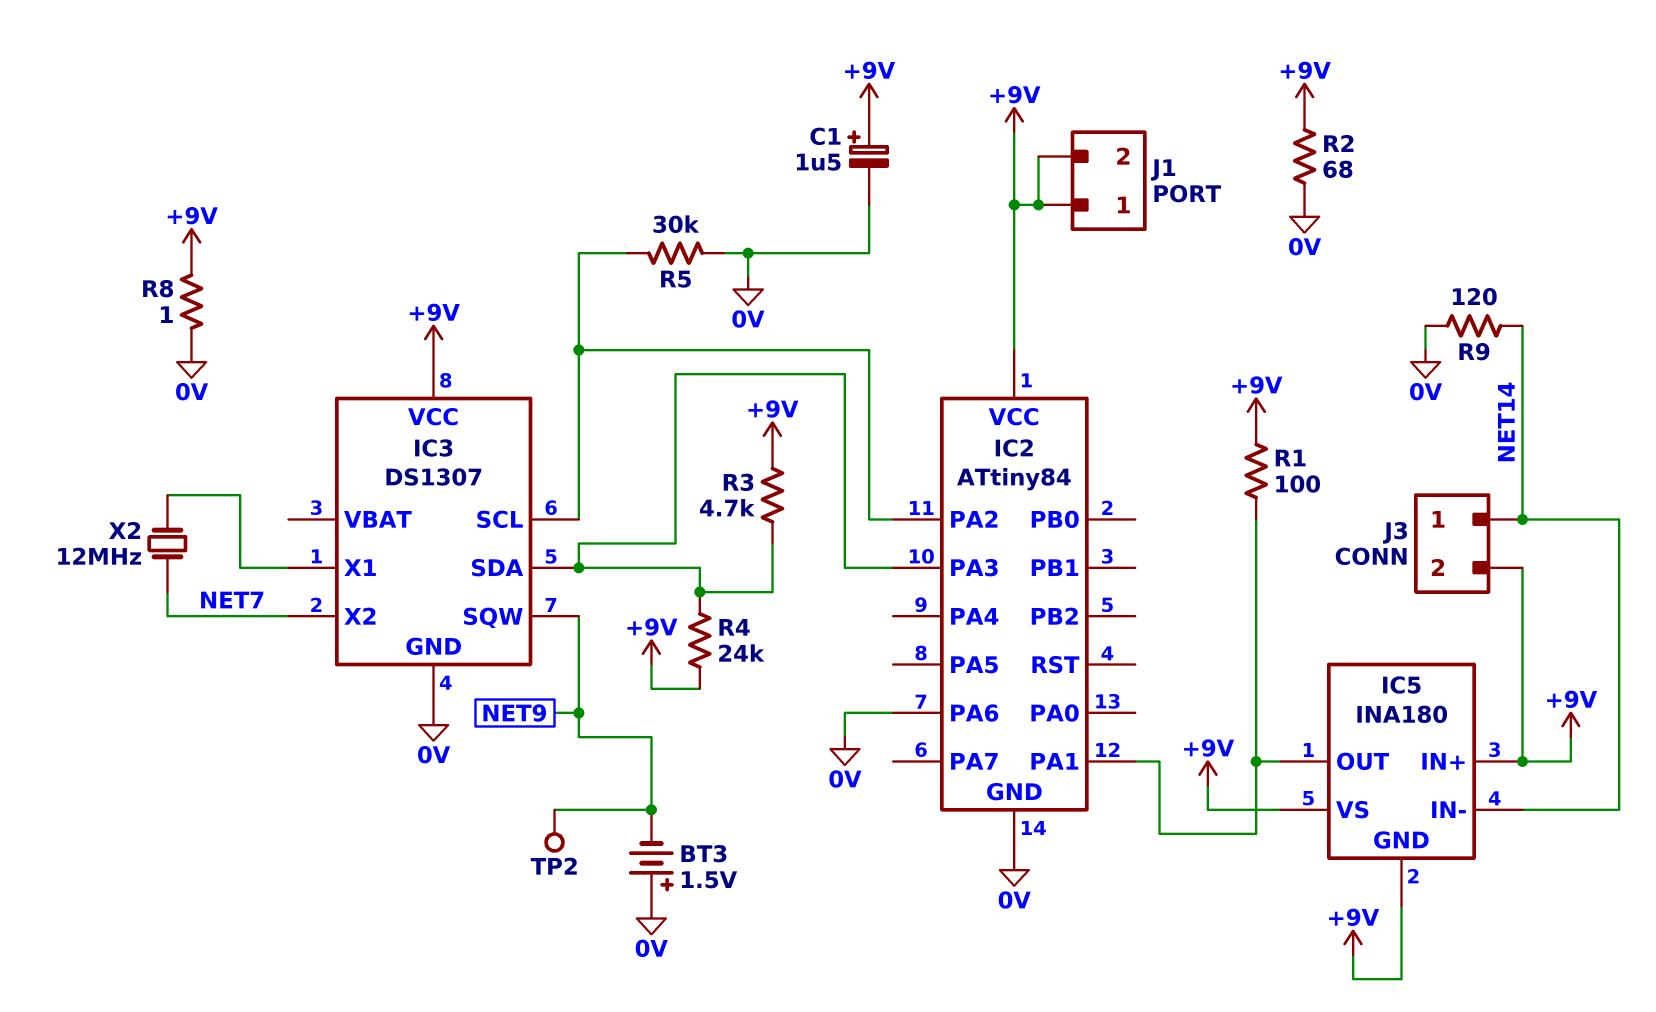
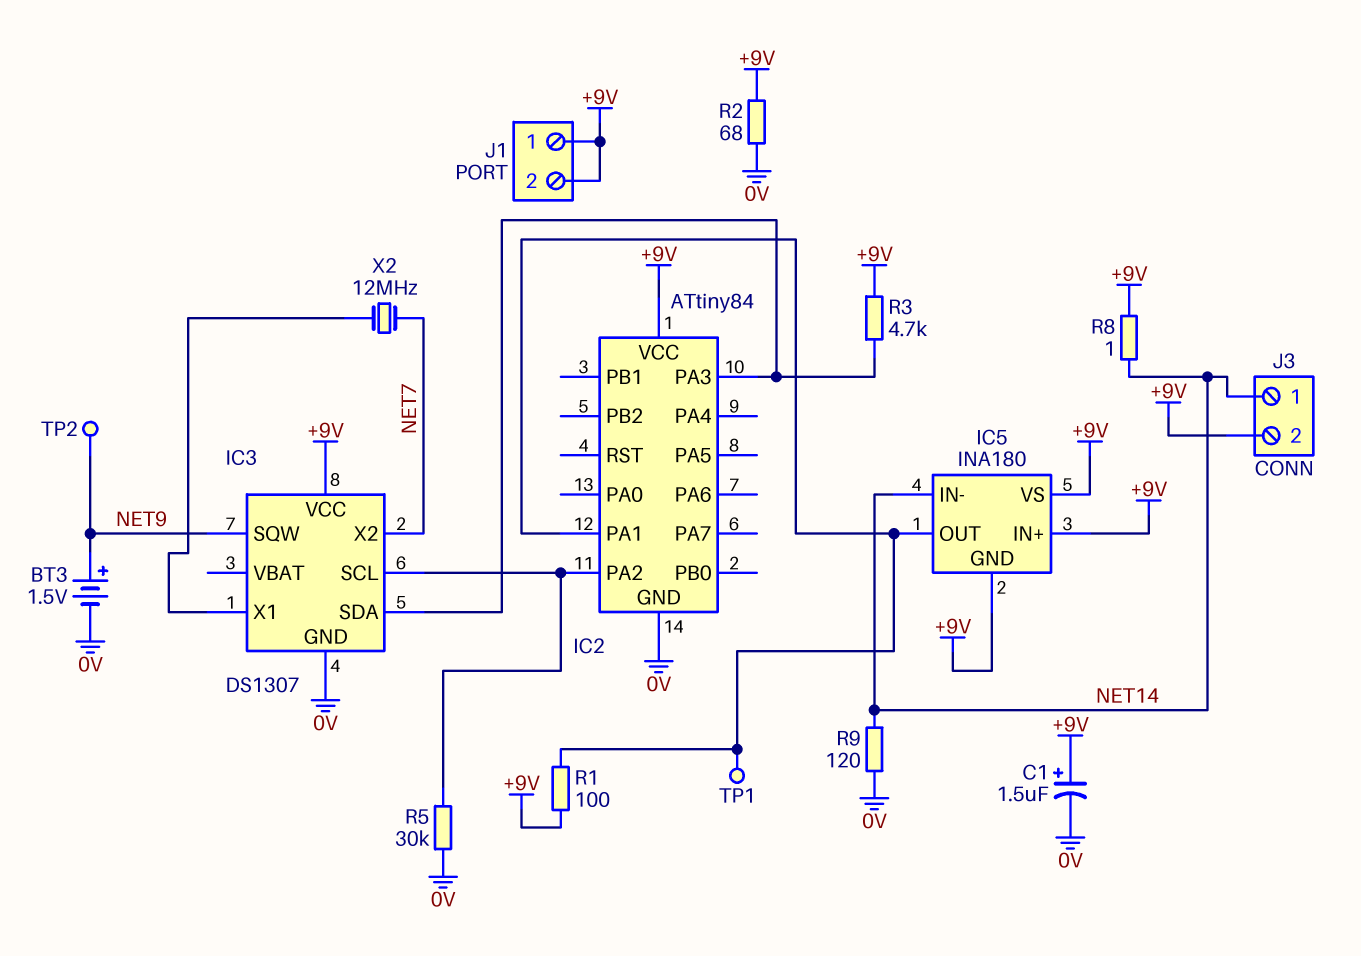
BT3: 1.5V (plus 0V, minus NET9) -> 1.5V (plus NET9, minus 0V)
IC2 pin PA6: 0V -> none
R4: 24k (+9V, IC2/PA3) -> none
R8: 1 (+9V, 0V) -> 1 (+9V, NET14)
TP1: none -> test point (IC2/PA1)

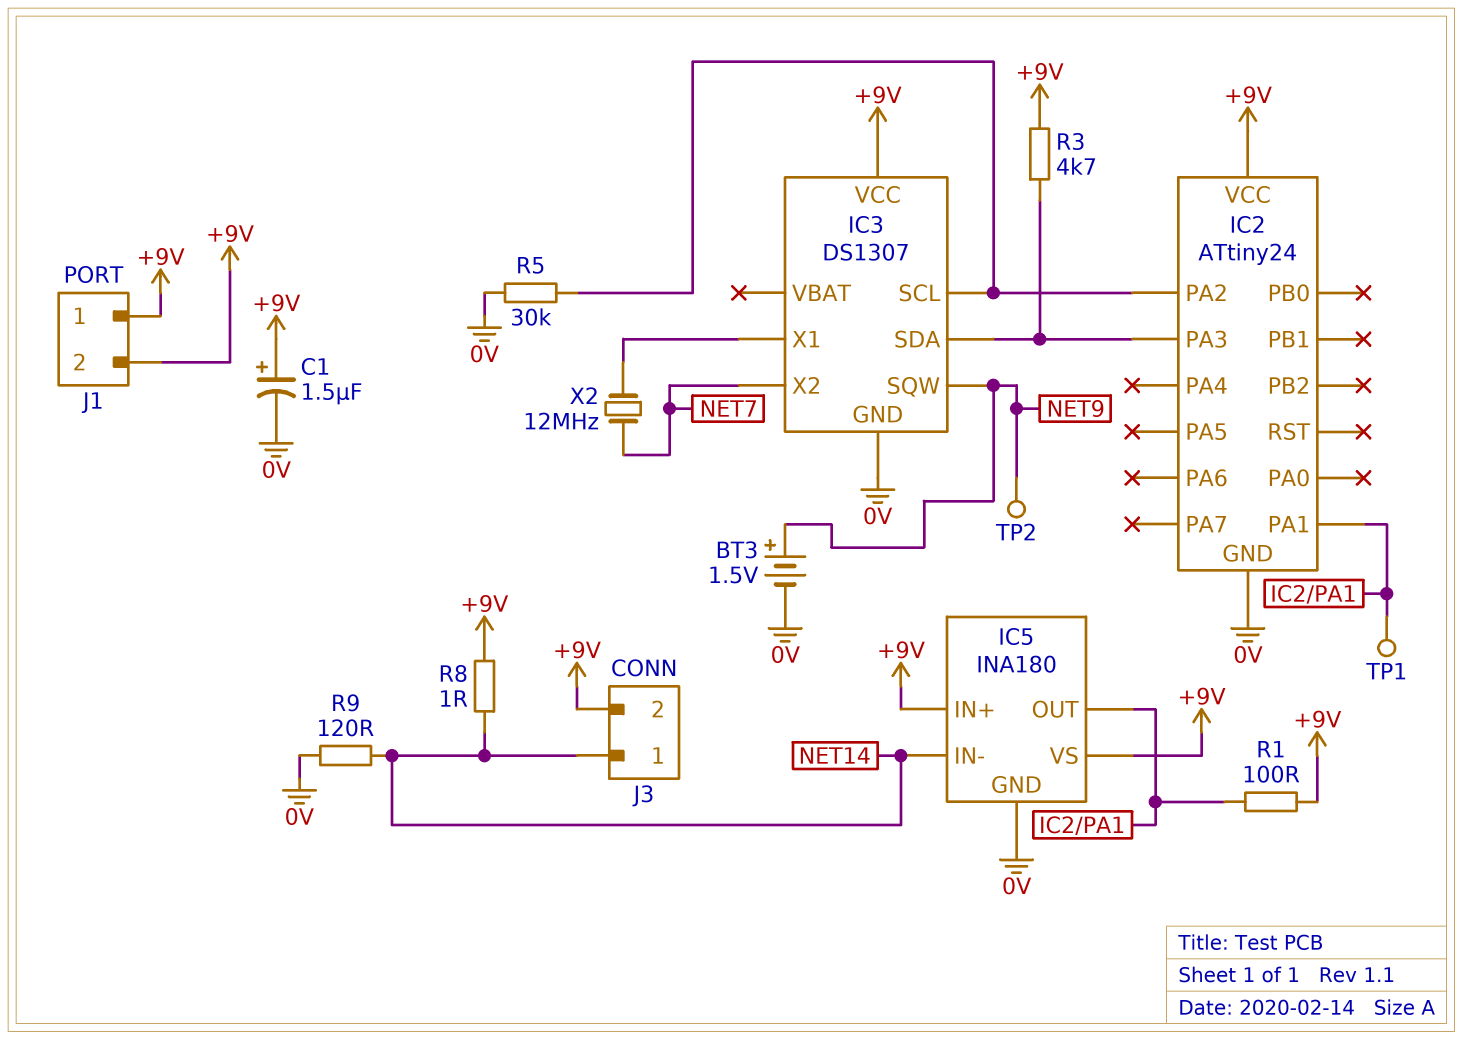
IC2: ATtiny84 -> ATtiny24
IC5 pin GND: +9V -> 0V
R2: 68 (+9V, 0V) -> none

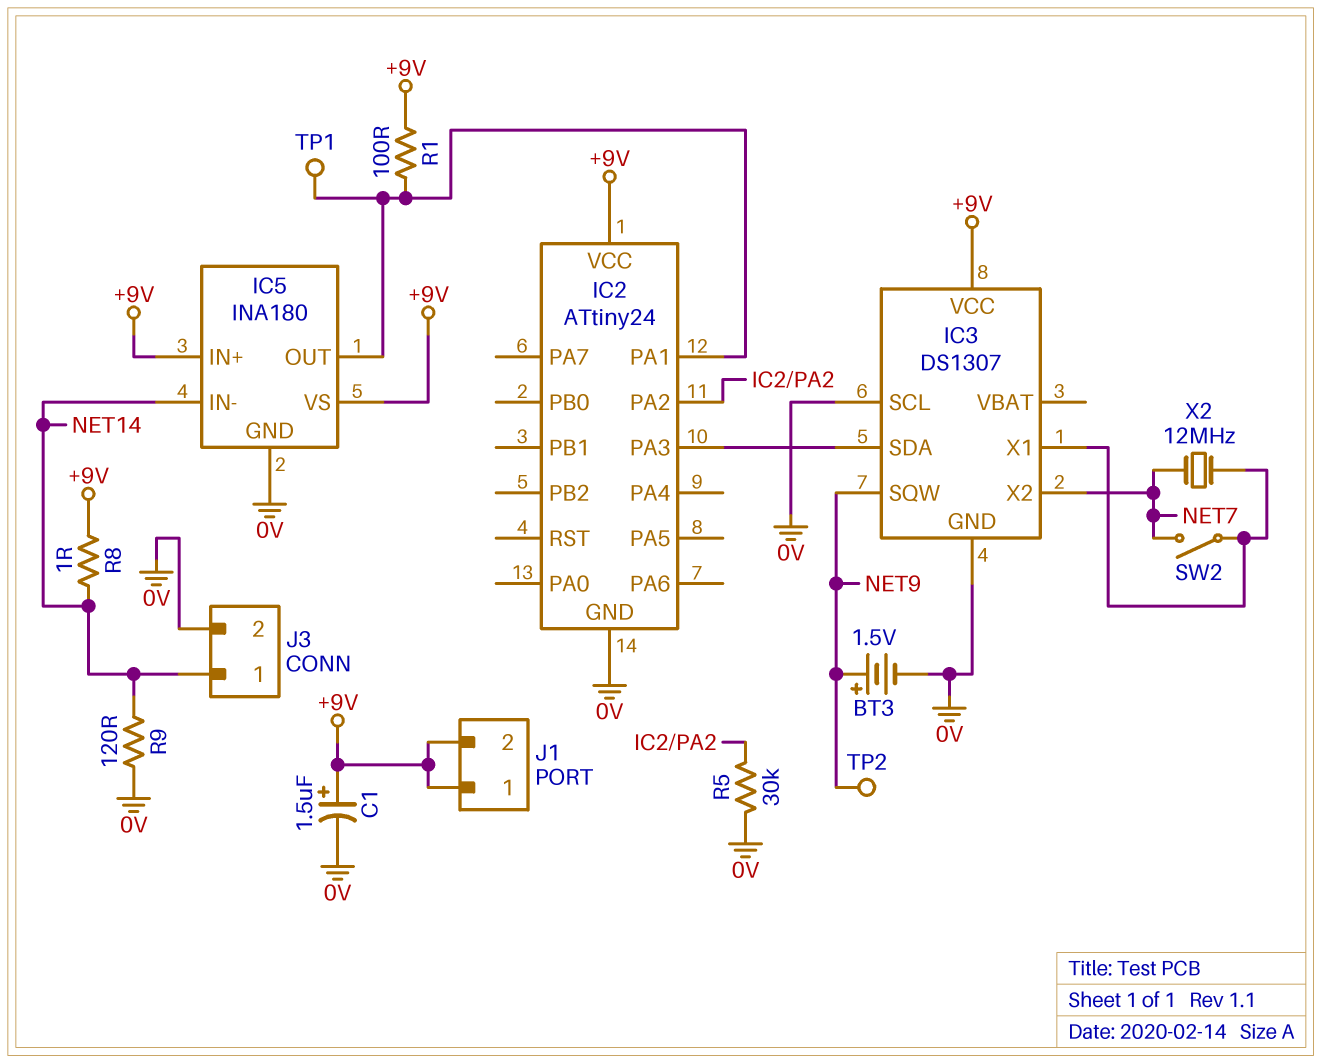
IC3 pin SCL: IC2/PA2 -> 0V
J3 pin 2: +9V -> 0V
R3: 4.7k (+9V, IC2/PA3) -> none
SW2: none -> switch (IC3/X1, NET7)

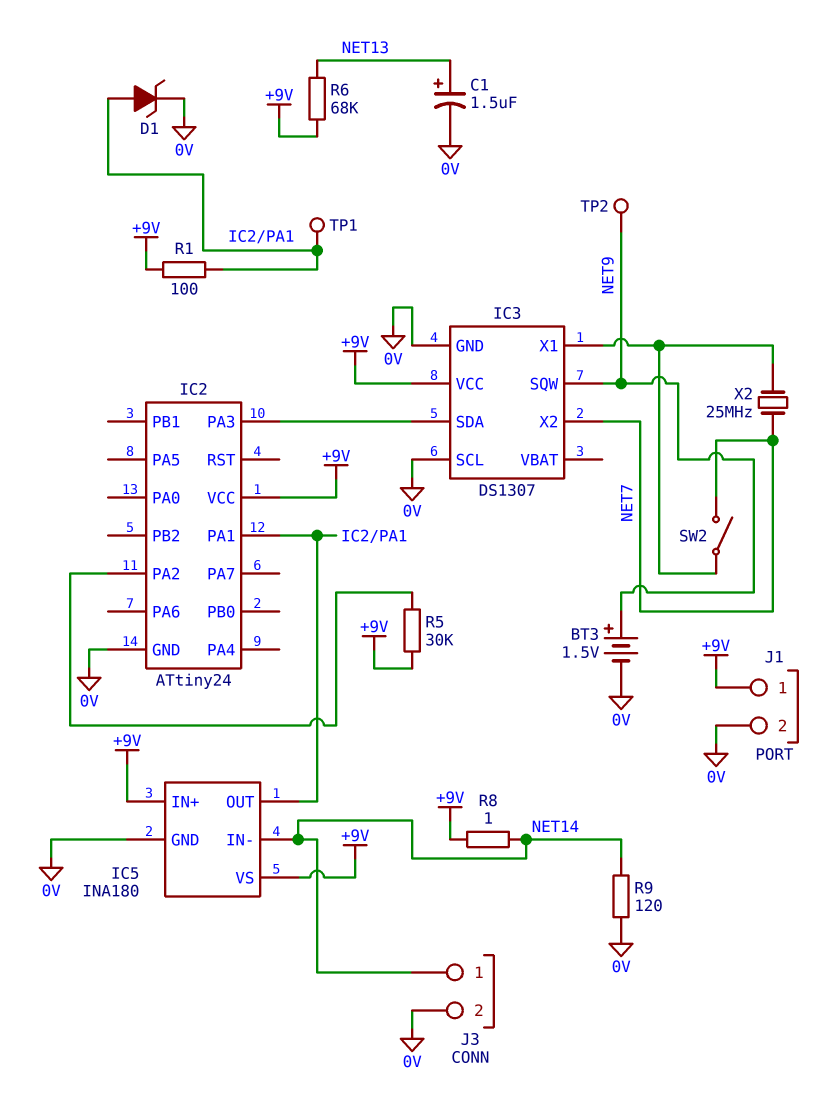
C1: 1.5uF (plus +9V, minus 0V) -> 1.5uF (plus NET13, minus 0V)
D1: none -> zener (A IC2/PA1, K 0V)
J1 pin 2: +9V -> 0V
R5: 30k (0V, IC2/PA2) -> 30k (+9V, IC2/PA2)
R6: none -> 68k (+9V, NET13)
X2: 12MHz (IC3/X1, NET7) -> 25MHz (IC3/X1, NET7)

